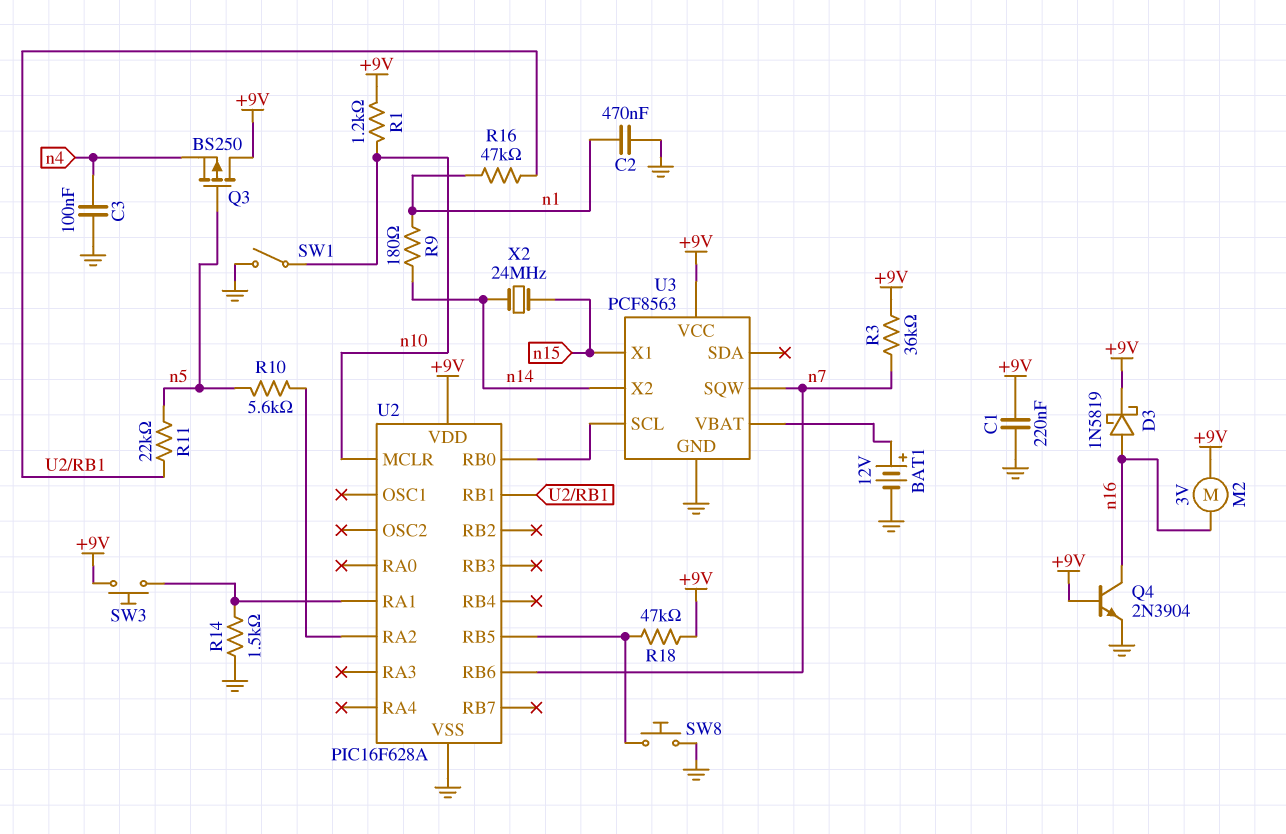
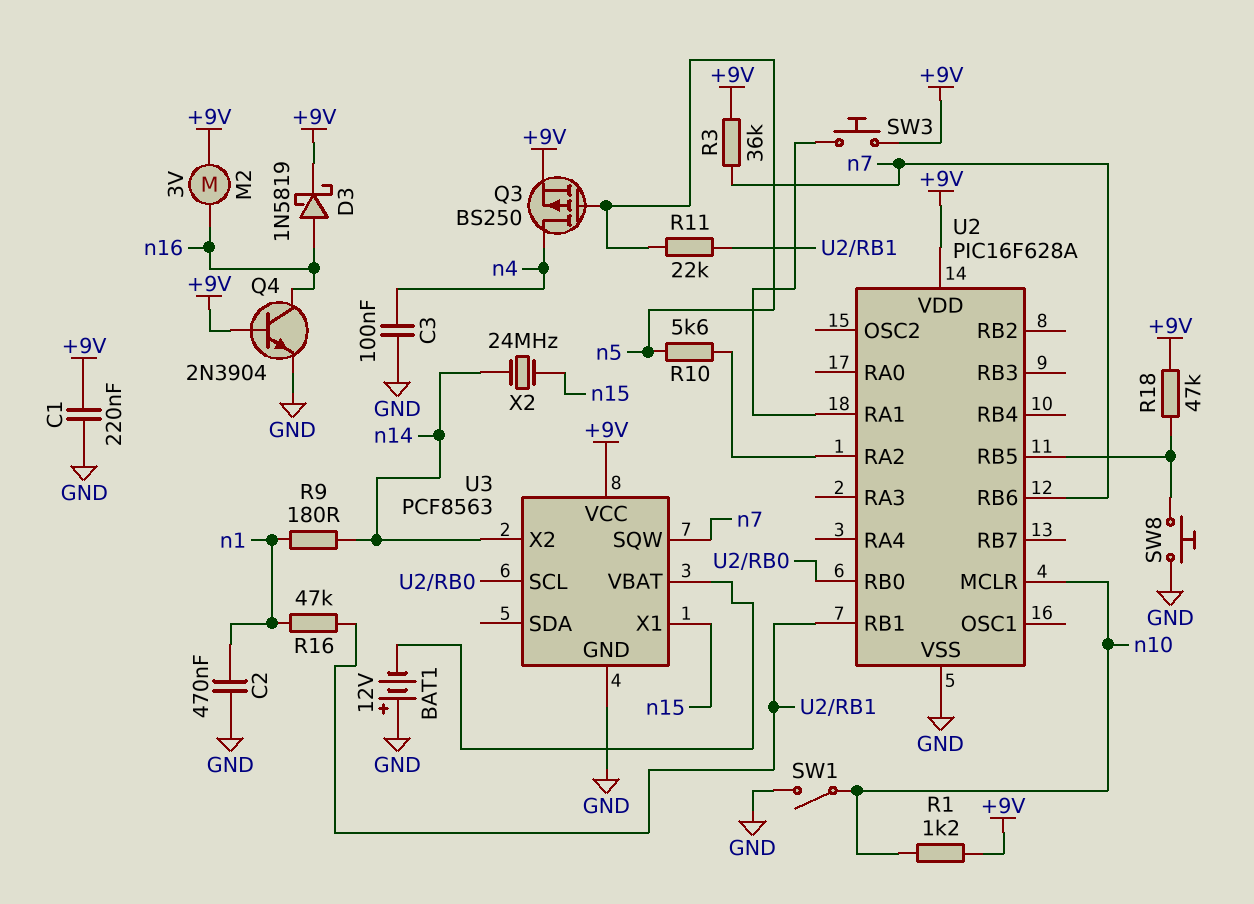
BAT1: 12V (plus U3/VBAT, minus GND) -> 12V (plus GND, minus U3/VBAT)
Q3: PMOS BS250 (G n5, D +9V, S n4) -> PMOS BS250 (G n5, D n4, S +9V)
R14: 1.5k (GND, U2/RA1) -> none

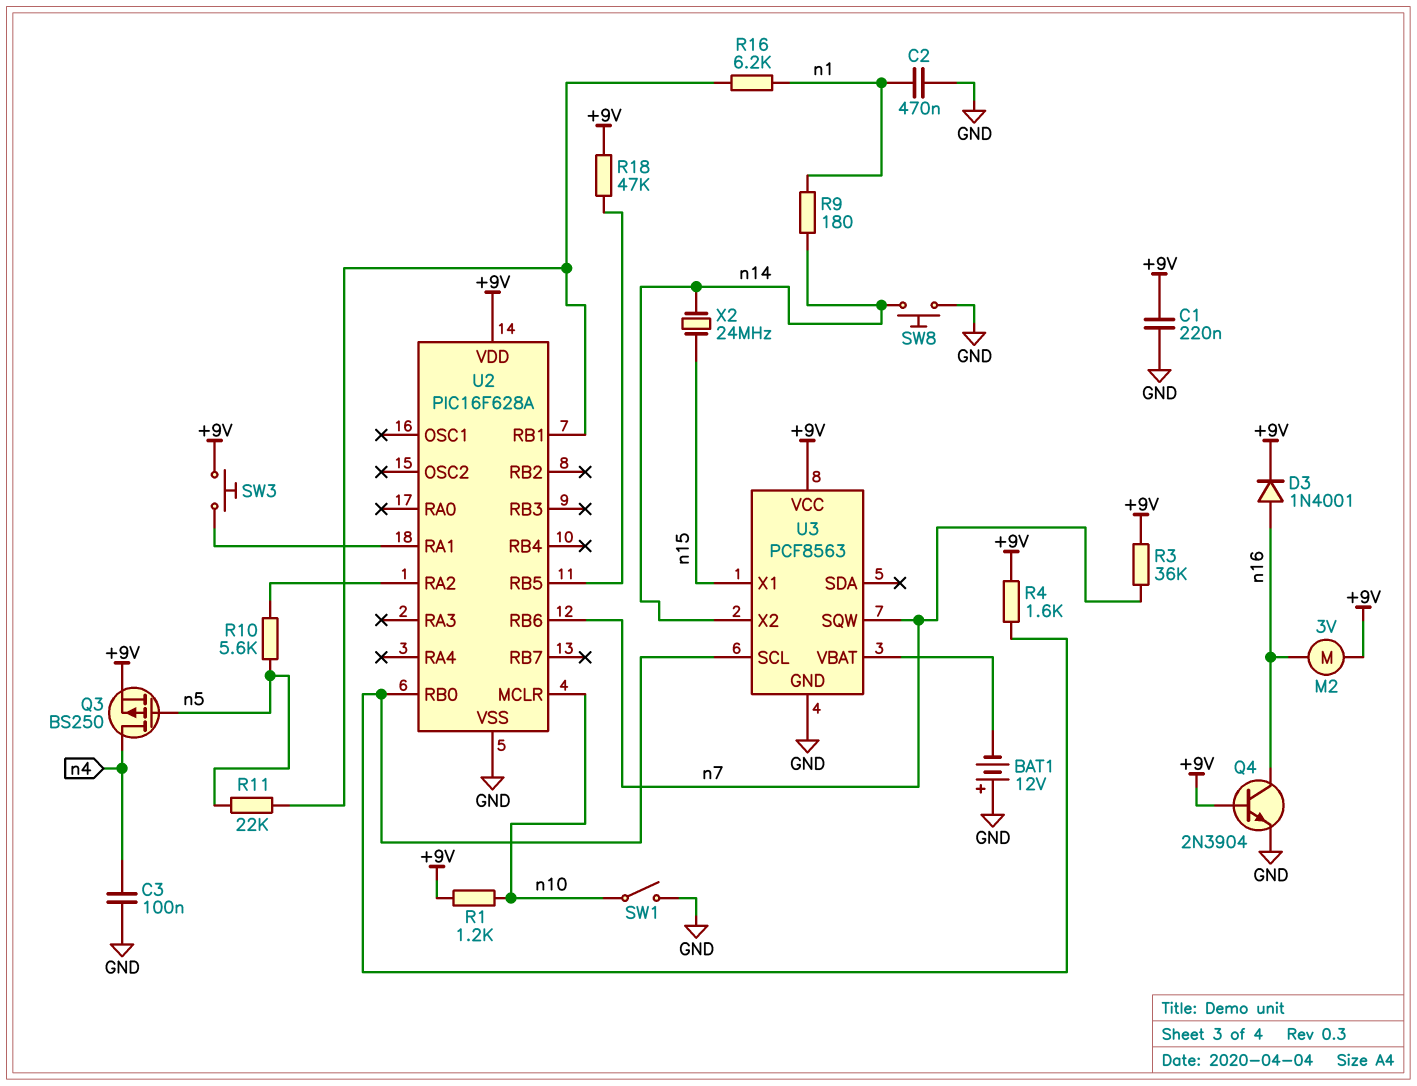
D3: schottky 1N5819 (A n16, K +9V) -> diode 1N4001 (A n16, K +9V)
R4: none -> 1.6k (+9V, U2/RB0)
R16: 47k (U2/RB1, n1) -> 6.2k (U2/RB1, n1)
SW8: button (GND, U2/RB5) -> button (GND, n14)

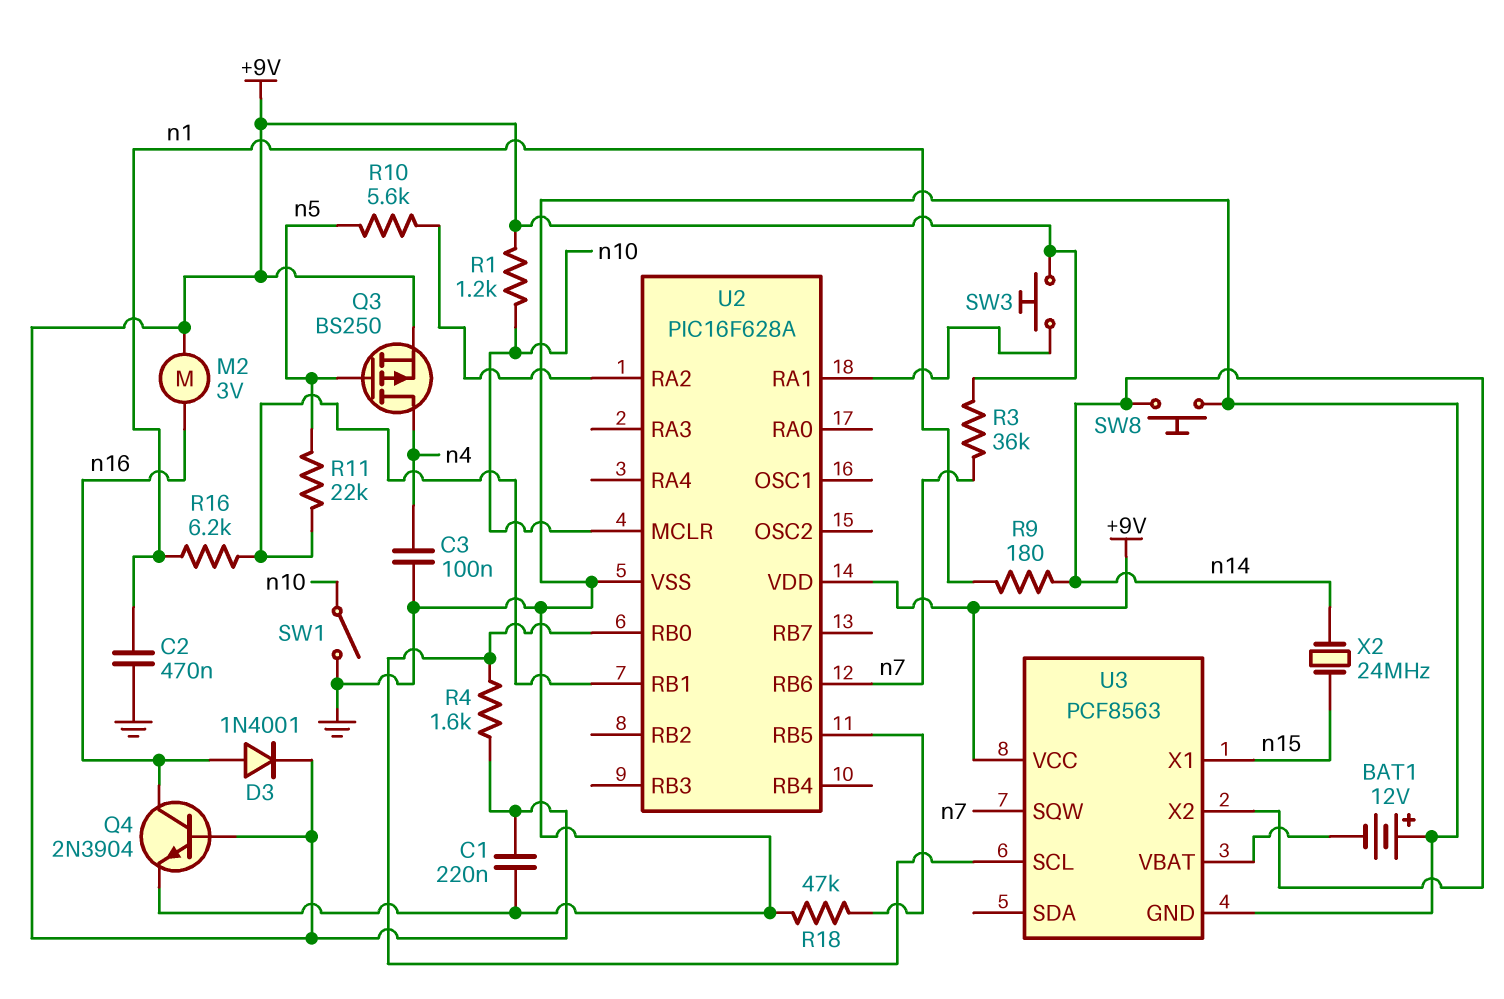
R18: 47k (+9V, U2/RB5) -> 47k (GND, U2/RB5)

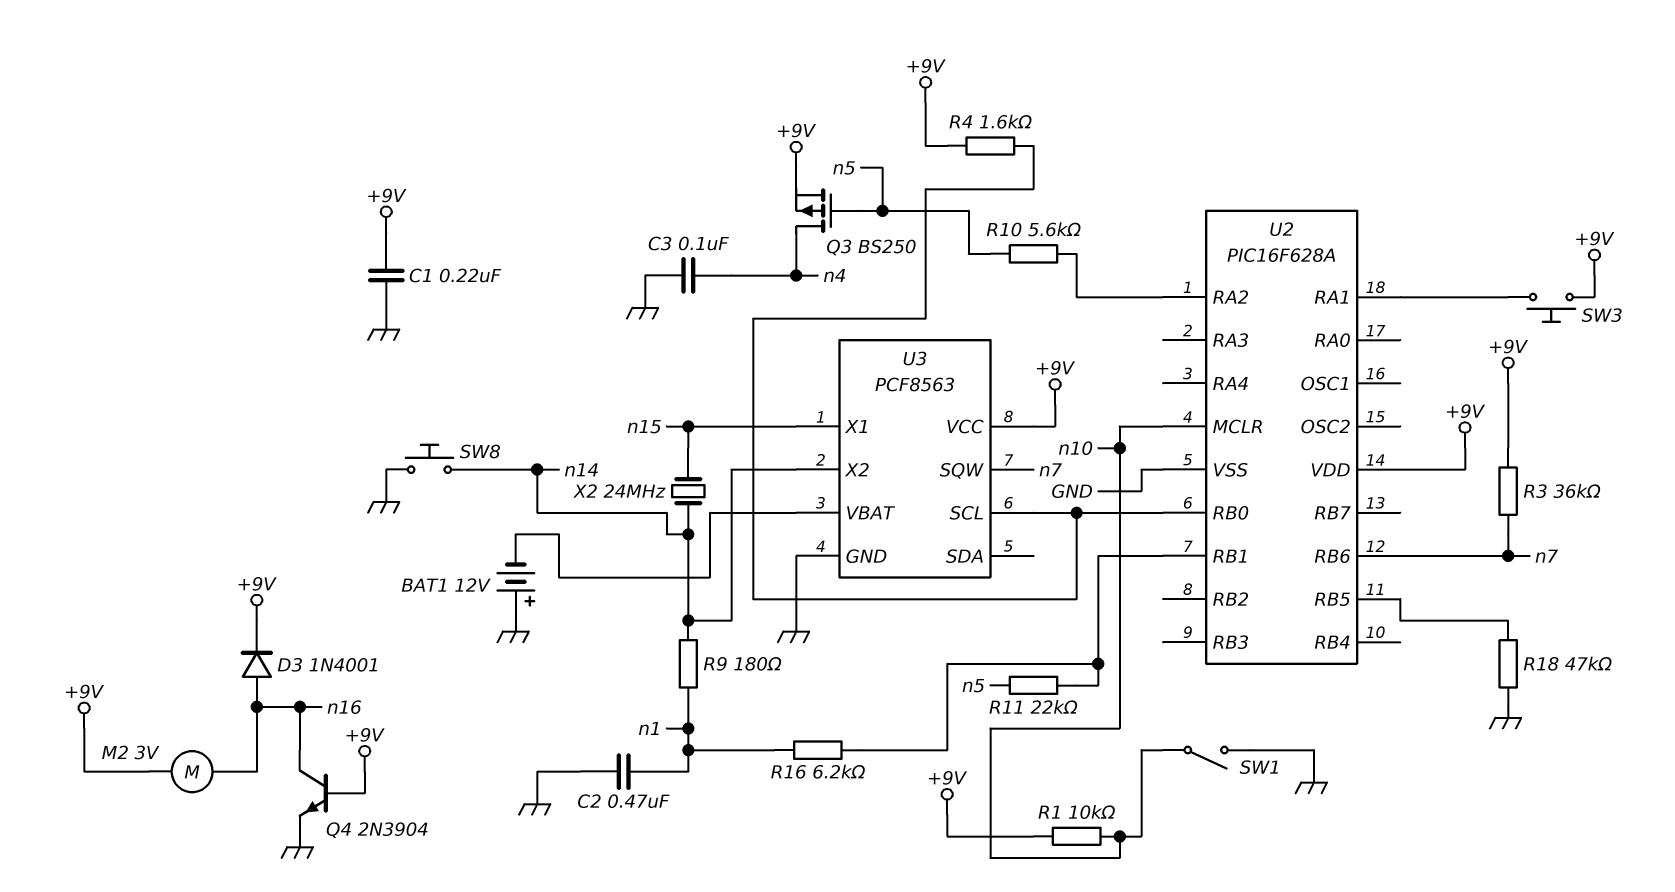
R1: 1.2k (+9V, n10) -> 10k (+9V, n10)

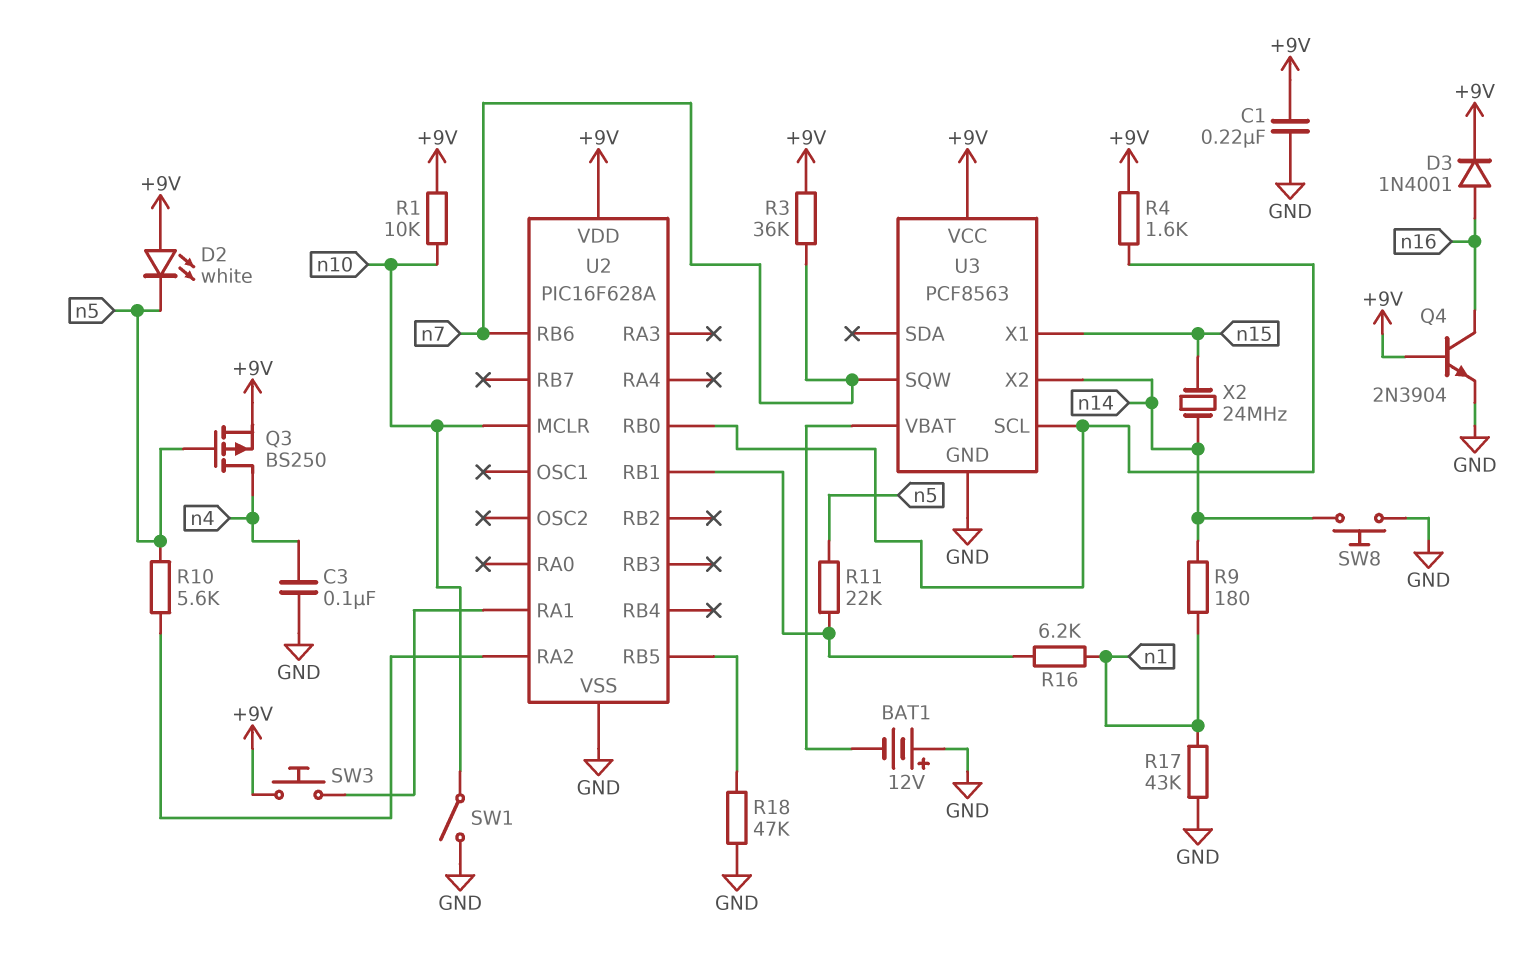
C2: 470nF (GND, n1) -> none
D2: none -> LED white (A +9V, K n5)
M2: motor 3V (+9V, n16) -> none
R17: none -> 43k (GND, n1)

